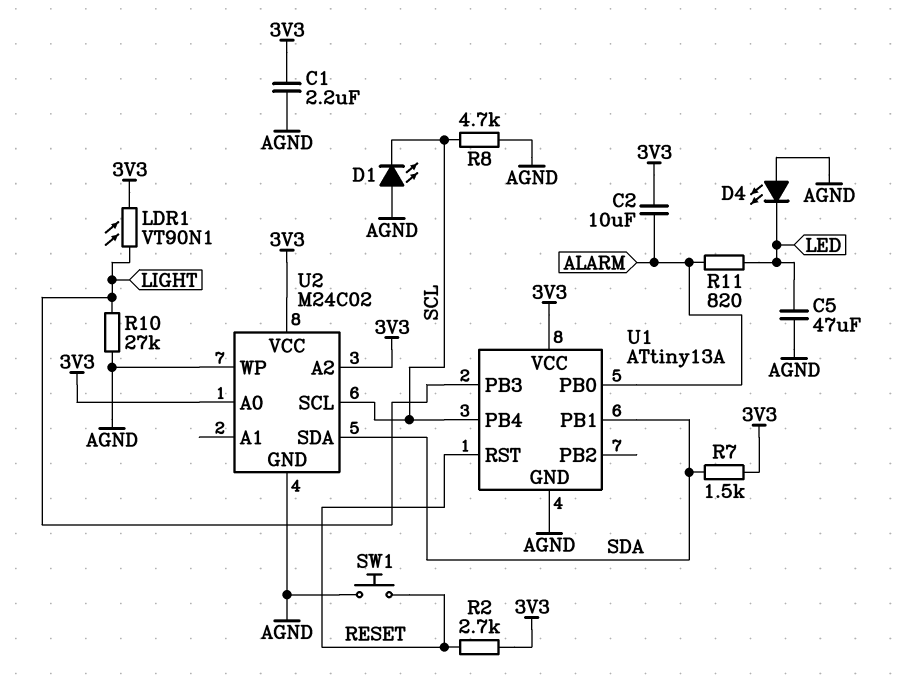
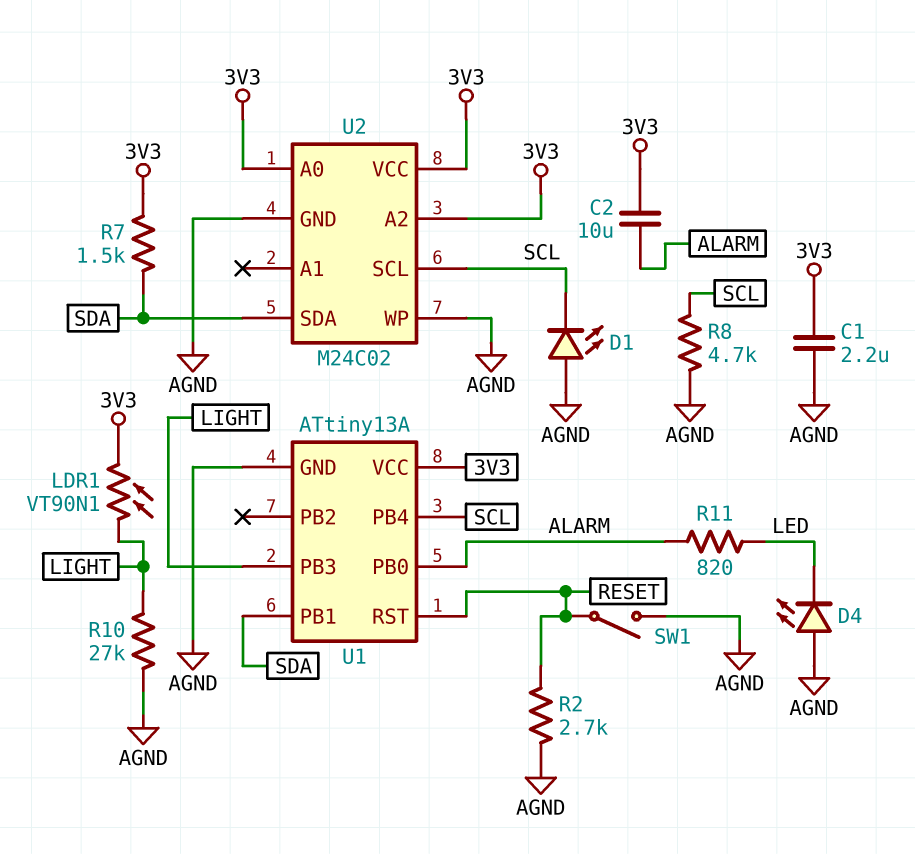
C5: 47uF (AGND, LED) -> none
R2: 2.7k (3V3, RESET) -> 2.7k (AGND, RESET)
SW1: button (AGND, RESET) -> switch (AGND, RESET)

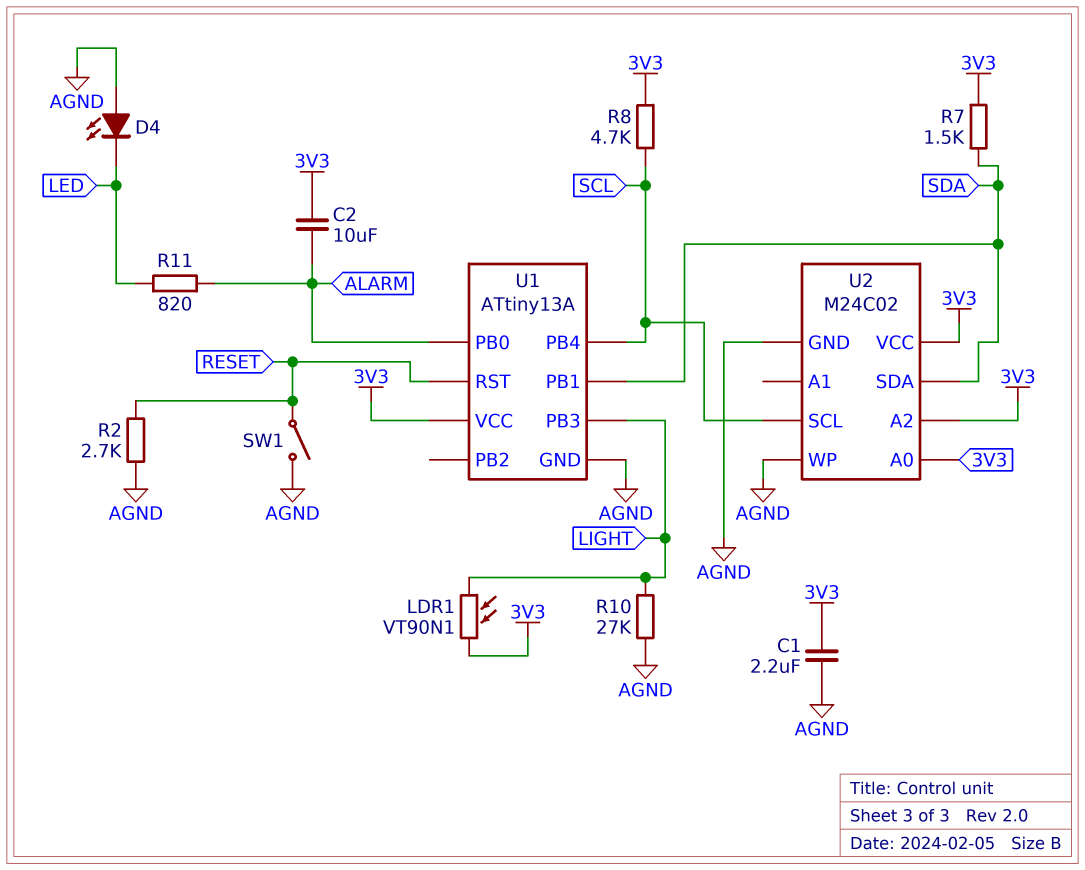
D1: LED (A AGND, K SCL) -> none
R8: 4.7k (AGND, SCL) -> 4.7k (3V3, SCL)

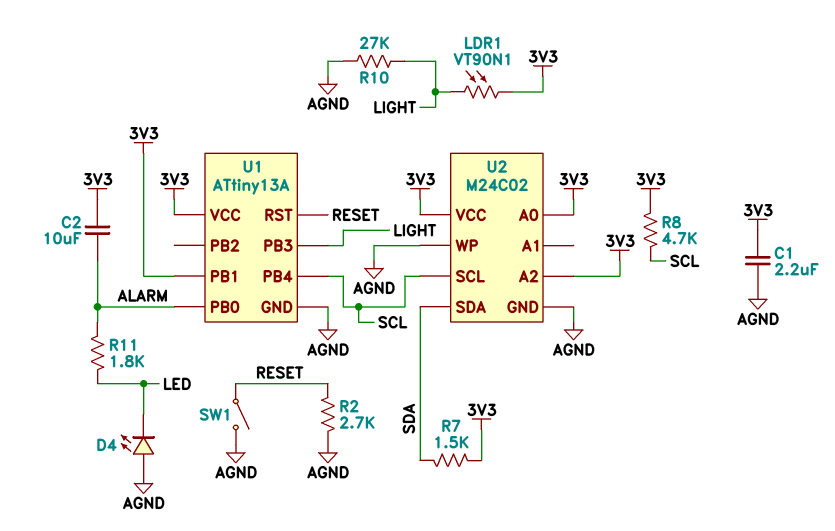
R11: 820 (ALARM, LED) -> 1.8k (ALARM, LED)
U1 pin PB1: SDA -> 3V3

